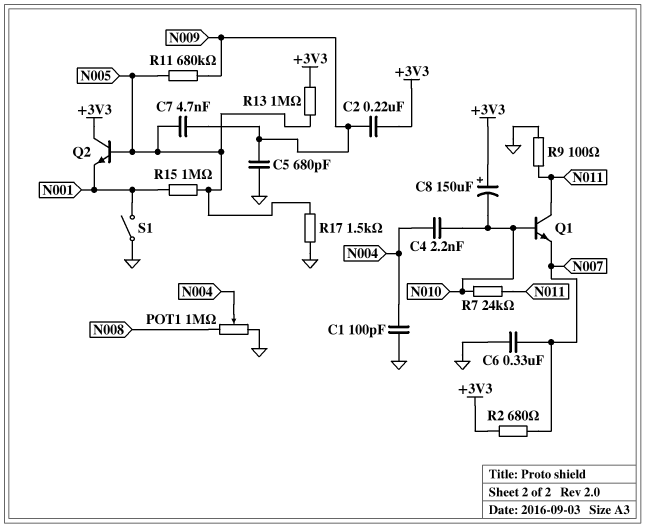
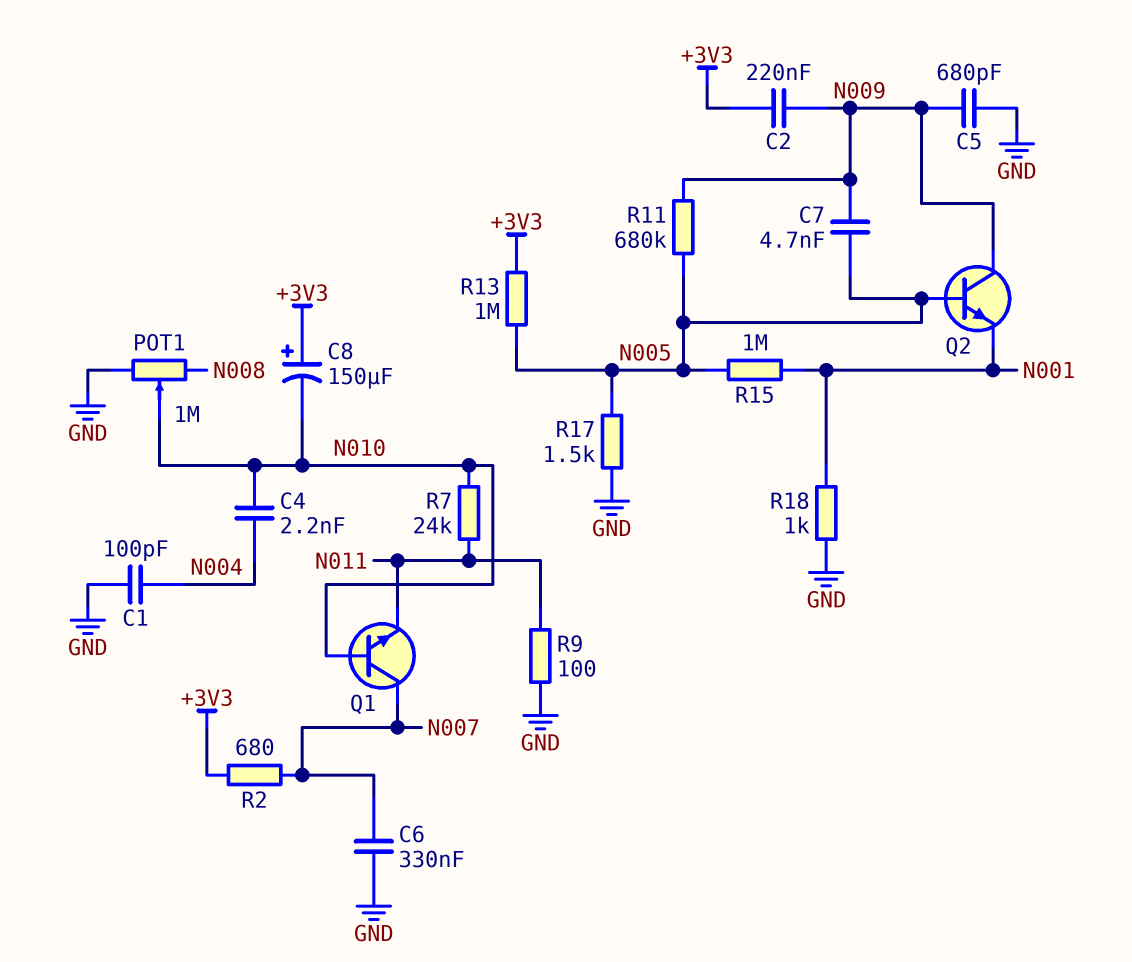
POT1: 1M (GND, N008, wiper N004) -> 1M (GND, N008, wiper N010)
Q1: NPN (B N010, C N011, E N007) -> NPN (B N010, C N007, E N011)
Q2: NPN (B N005, C +3V3, E N001) -> NPN (B N005, C N009, E N001)
R18: none -> 1k (GND, N001)
S1: switch (GND, N001) -> none

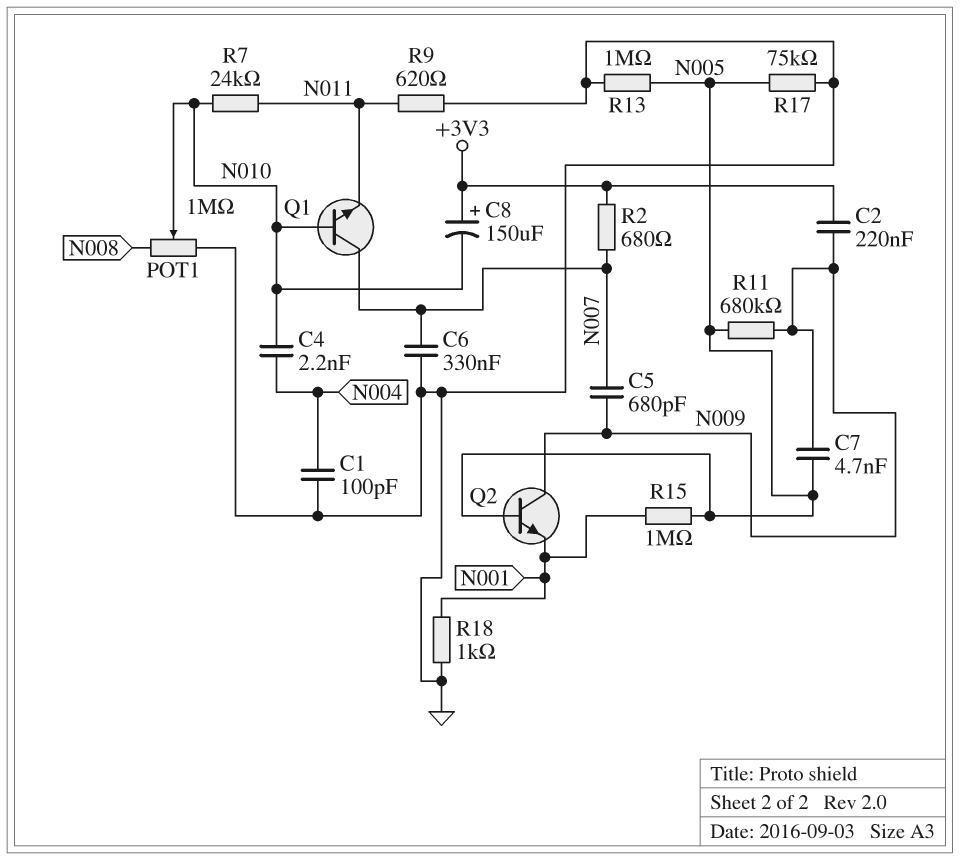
C5: 680pF (GND, N009) -> 680pF (N007, N009)
R9: 100 (GND, N011) -> 620 (GND, N011)
R13: 1M (+3V3, N005) -> 1M (GND, N005)
R17: 1.5k (GND, N005) -> 75k (GND, N005)

